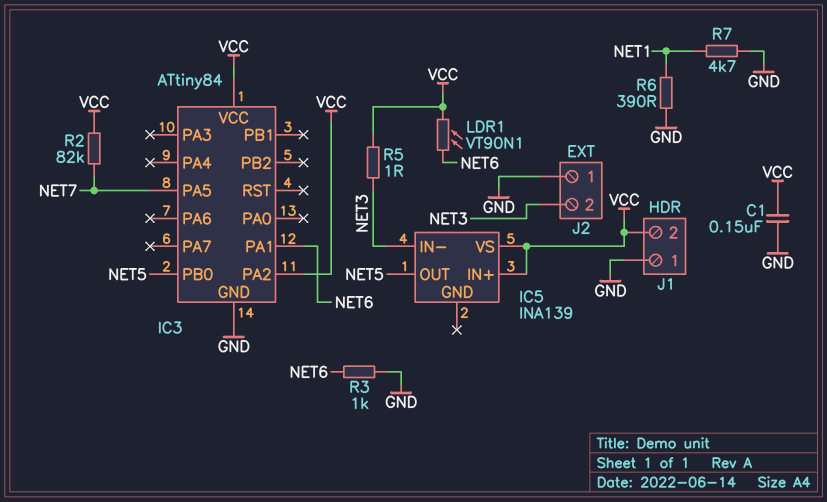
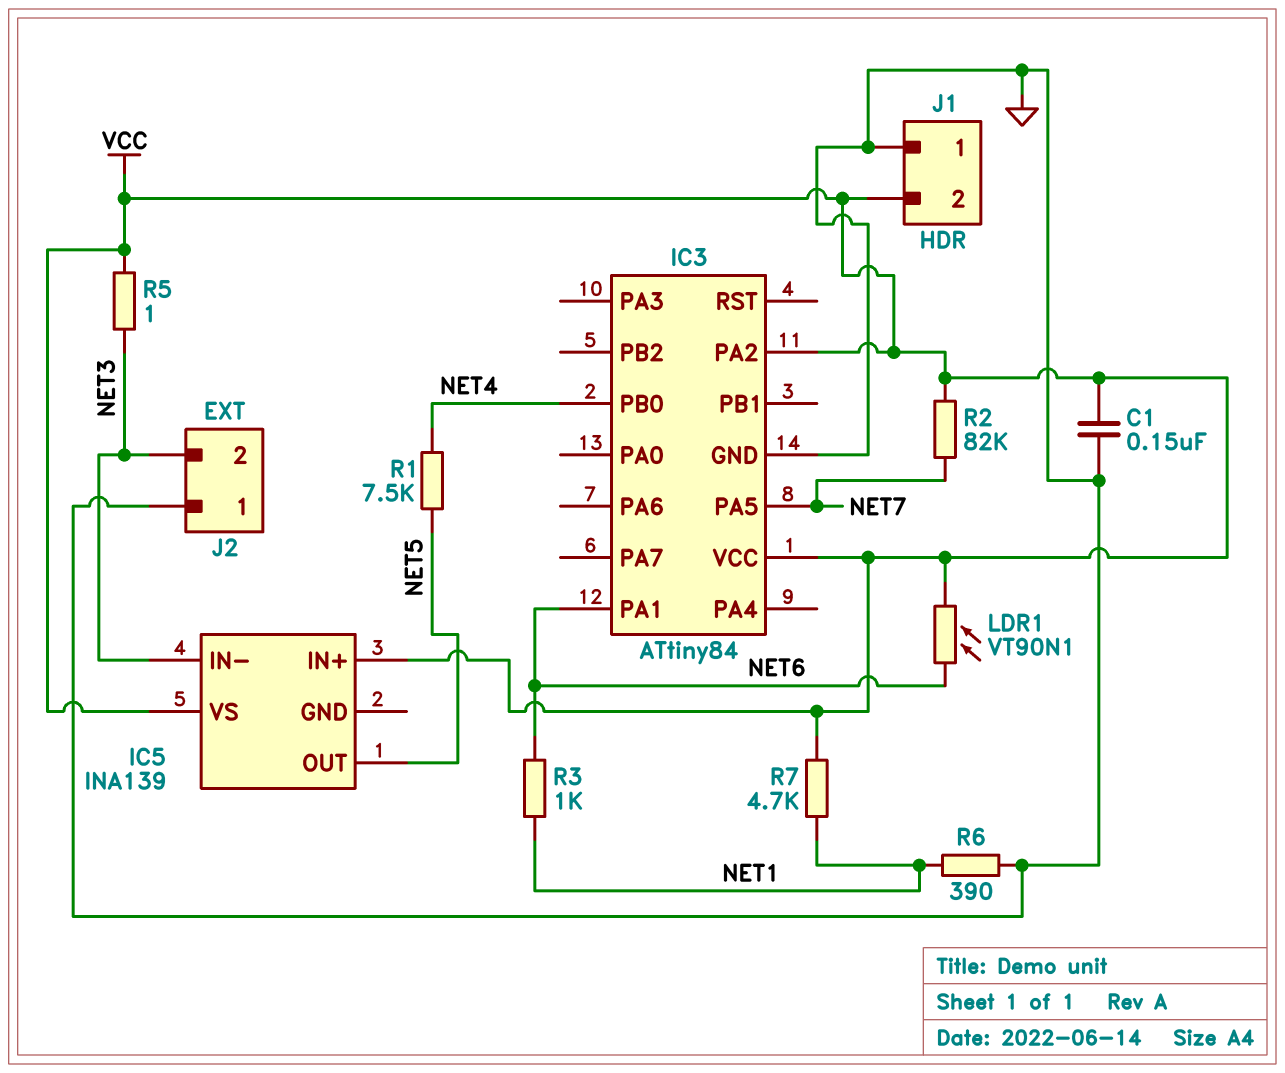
IC3 pin PB0: NET5 -> NET4
R1: none -> 7.5k (NET4, NET5)
R3: 1k (GND, NET6) -> 1k (NET1, NET6)
R7: 4.7k (GND, NET1) -> 4.7k (NET1, VCC)

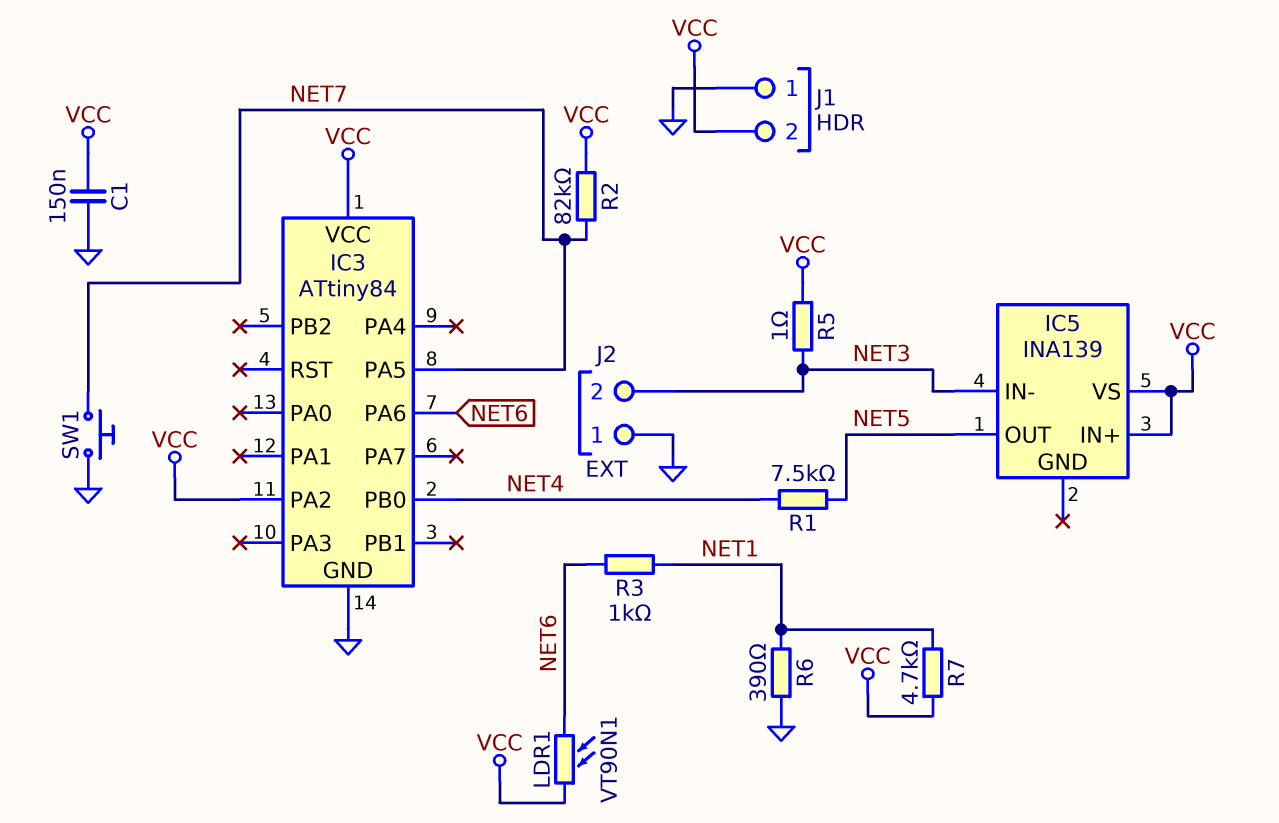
IC3 pin PA1: NET6 -> none
IC3 pin PA6: none -> NET6
SW1: none -> button (GND, NET7)

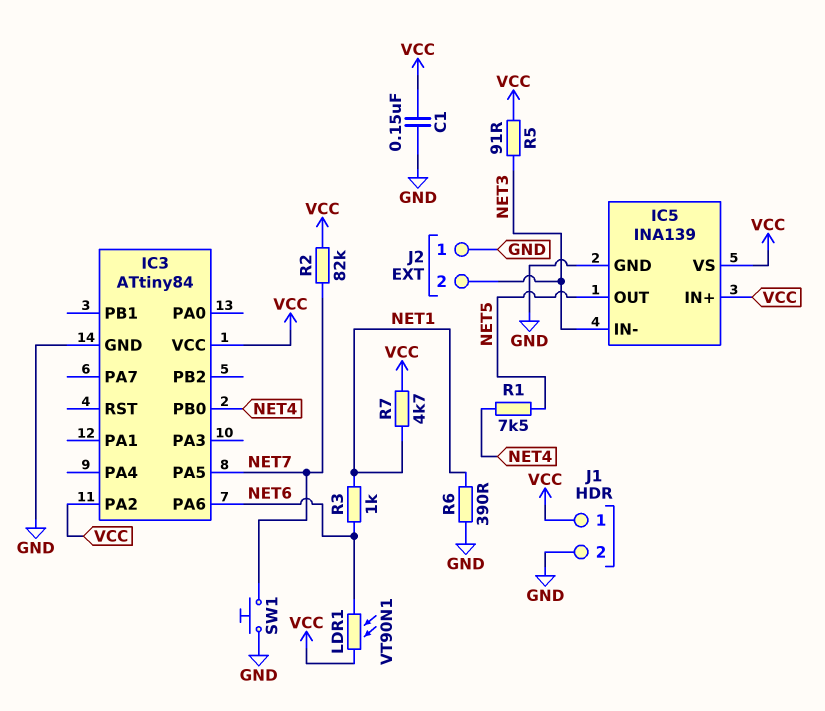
IC5 pin GND: none -> GND
J1 pin 1: GND -> VCC
J1 pin 2: VCC -> GND
R5: 1 (NET3, VCC) -> 91 (NET3, VCC)

